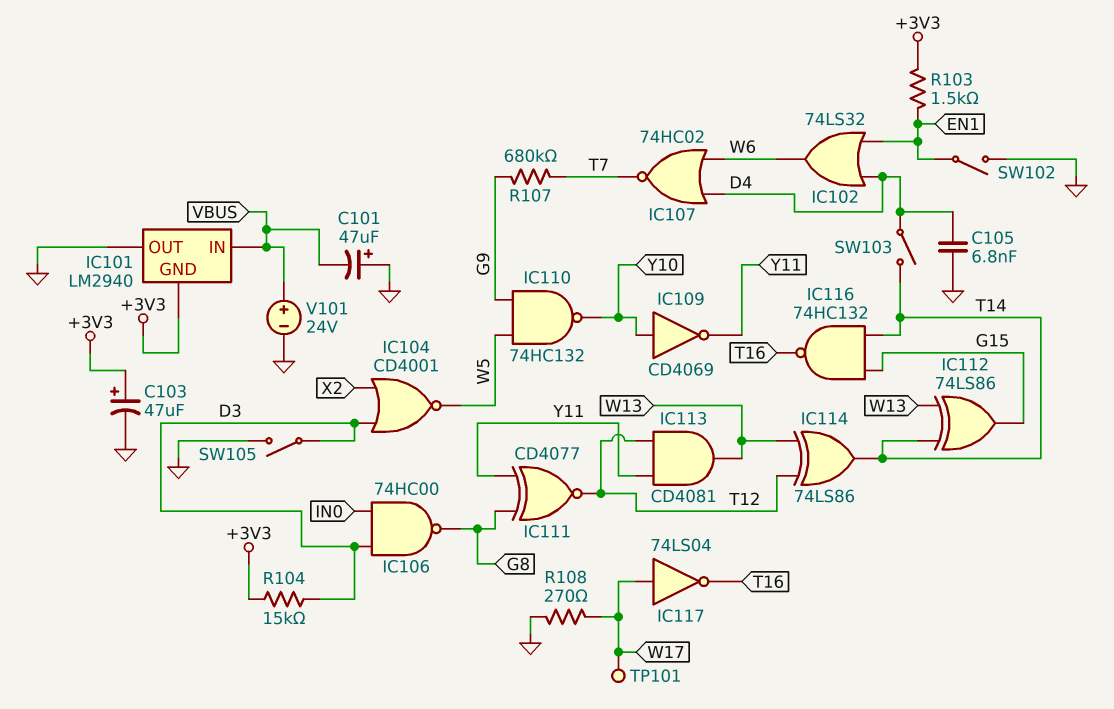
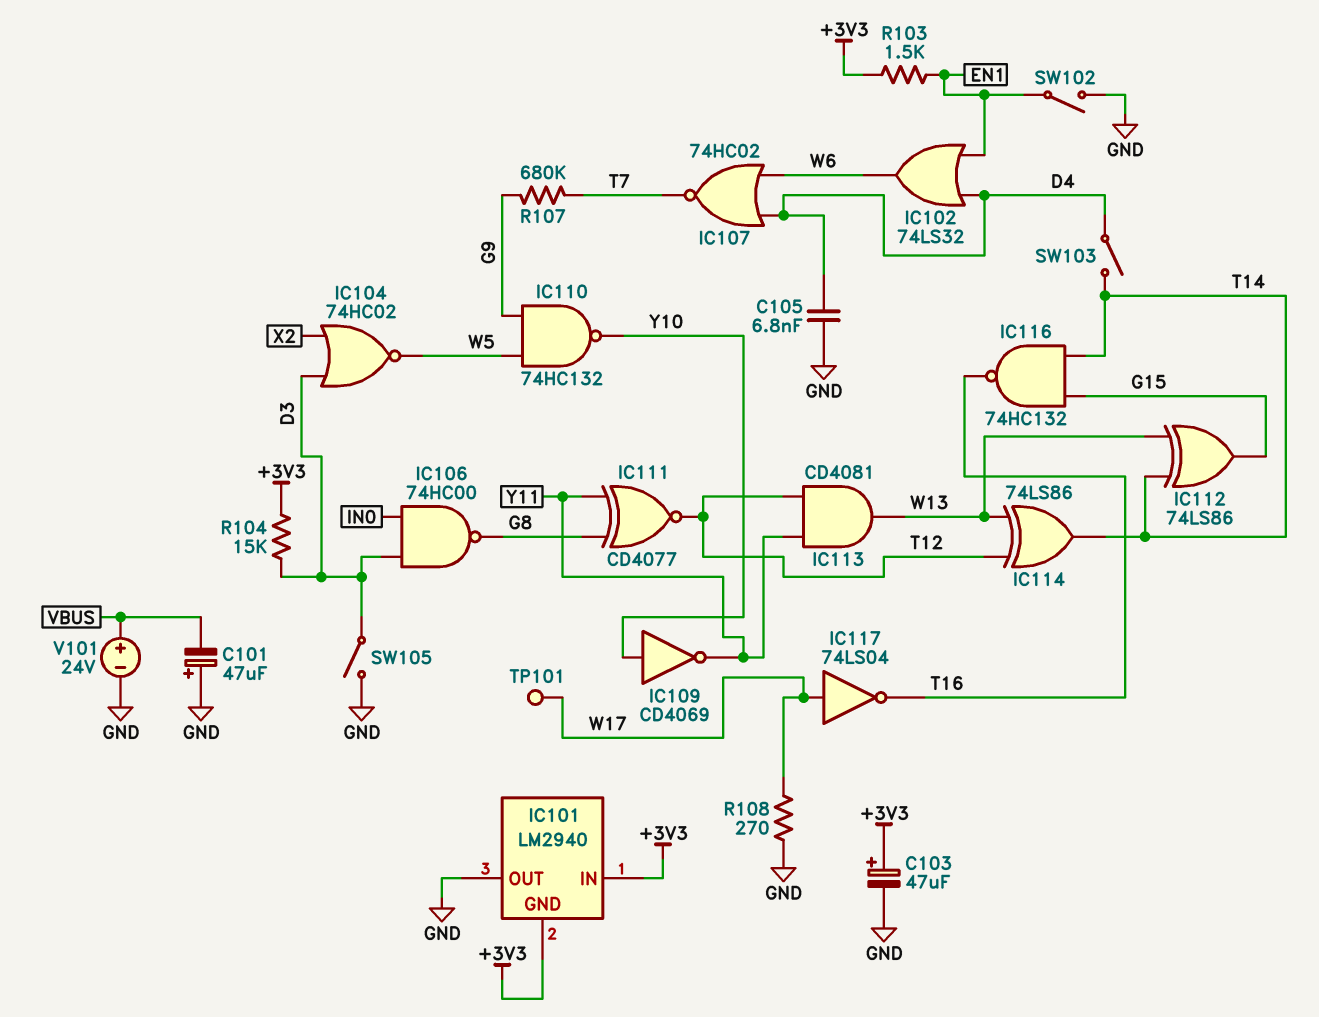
IC101 pin IN: VBUS -> +3V3
IC104: NOR CD4001 (in D3, in X2, out W5) -> NOR 74HC02 (in D3, in X2, out W5)

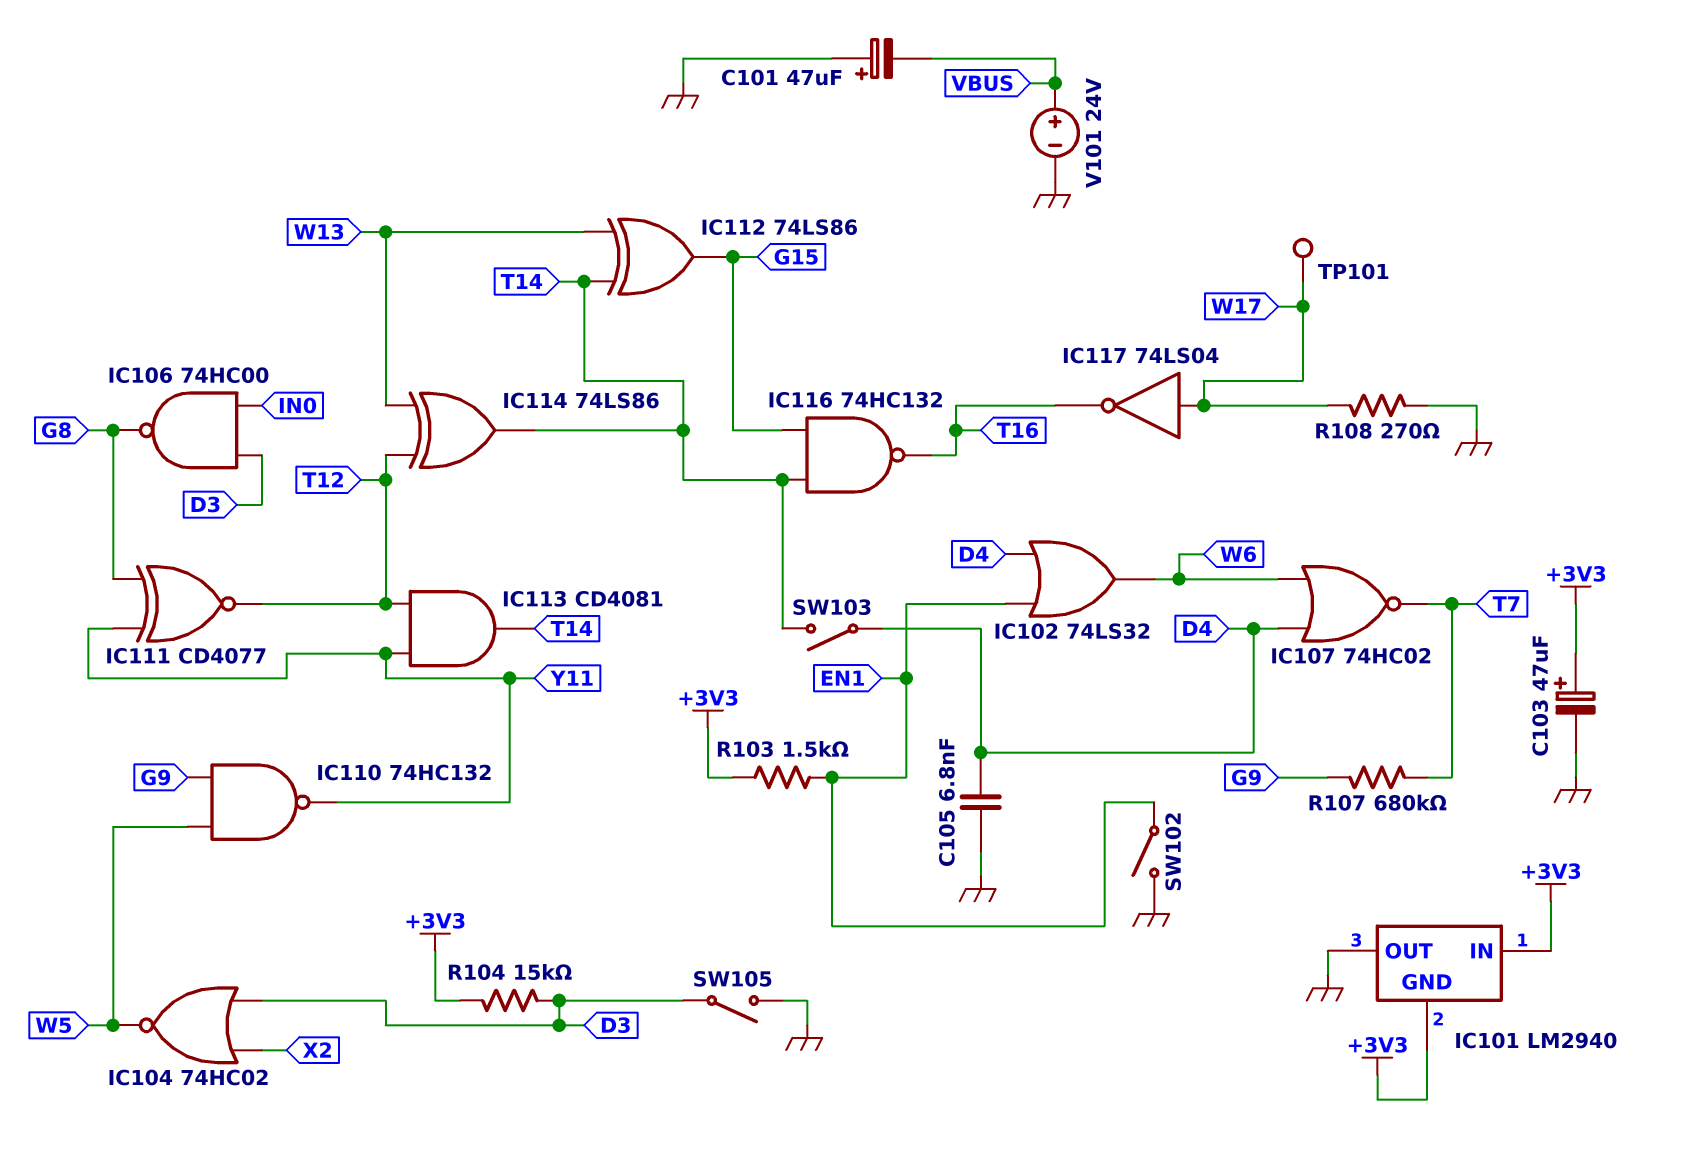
IC109: NOT CD4069 (in Y10, out Y11) -> none
IC110: NAND 74HC132 (in G9, in W5, out Y10) -> NAND 74HC132 (in G9, in W5, out Y11)
IC113: AND CD4081 (in T12, in Y11, out W13) -> AND CD4081 (in T12, in Y11, out T14)

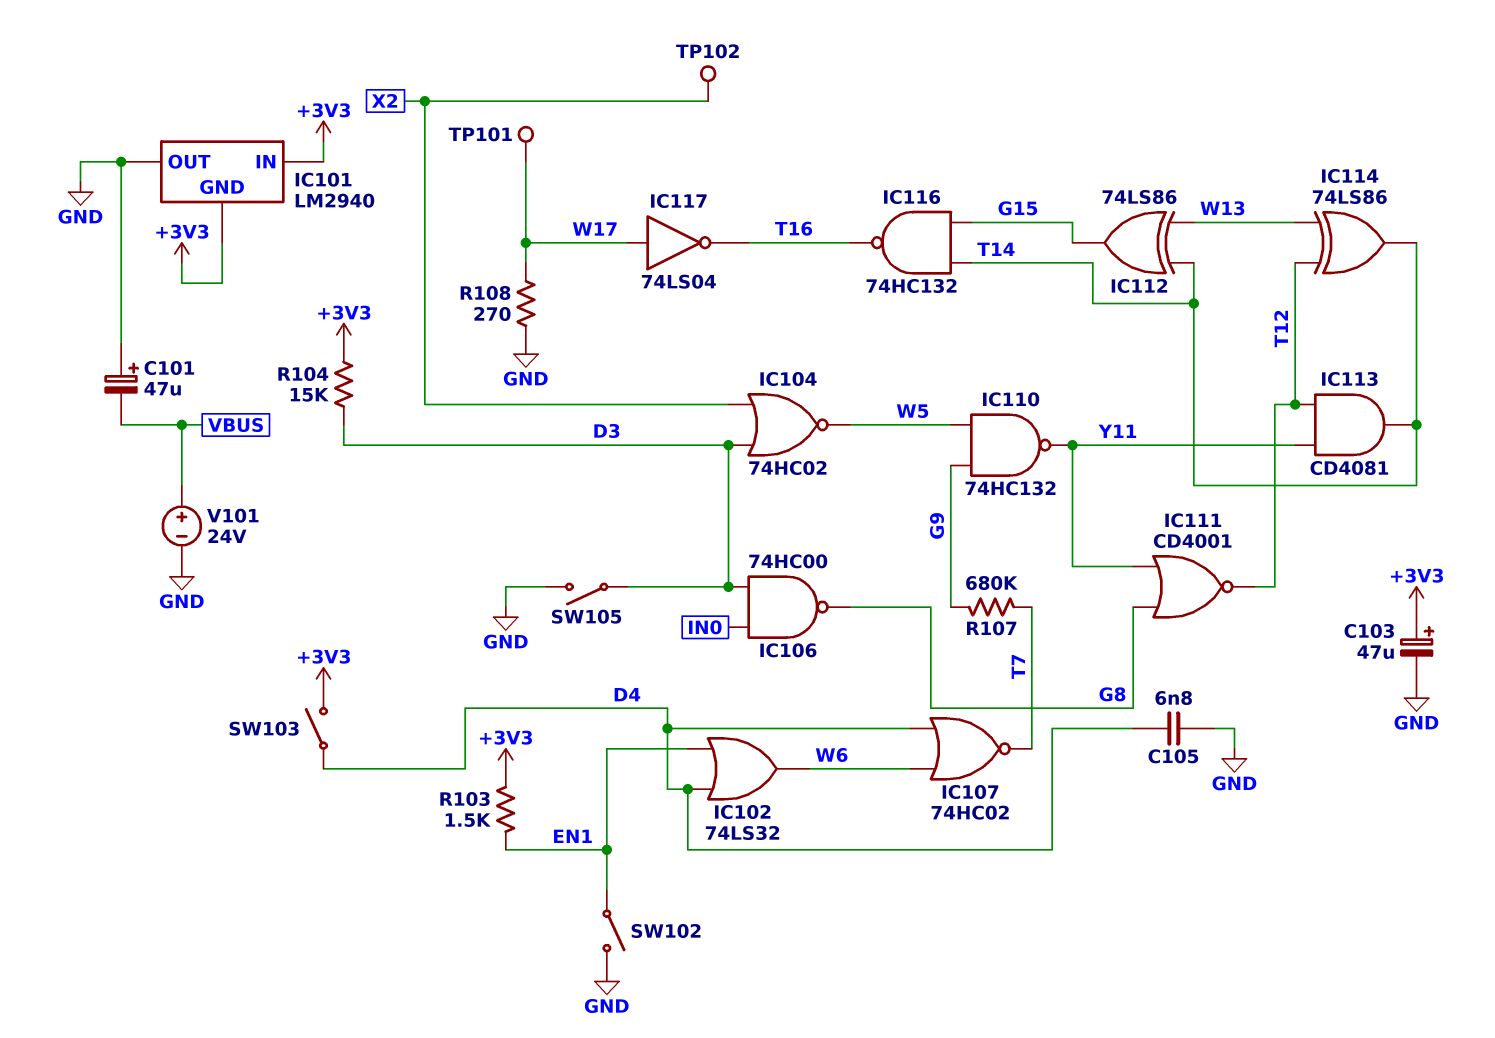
IC111: XNOR CD4077 (in G8, in Y11, out T12) -> NOR CD4001 (in G8, in Y11, out T12)
SW103: switch (D4, T14) -> switch (+3V3, D4)
TP102: none -> test point (X2)

